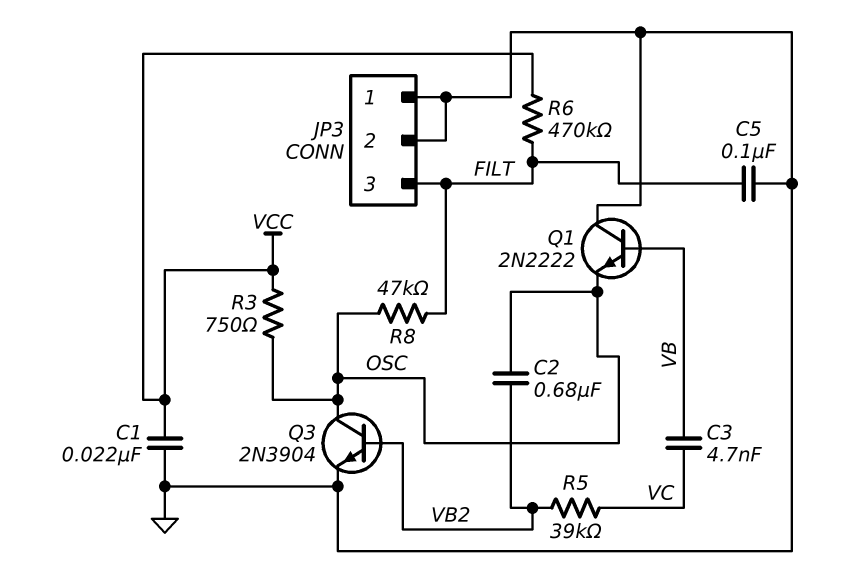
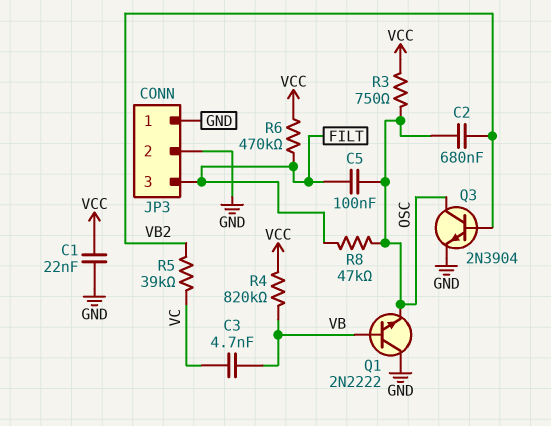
C5: 100nF (FILT, GND) -> 100nF (FILT, OSC)
R4: none -> 820k (VB, VCC)

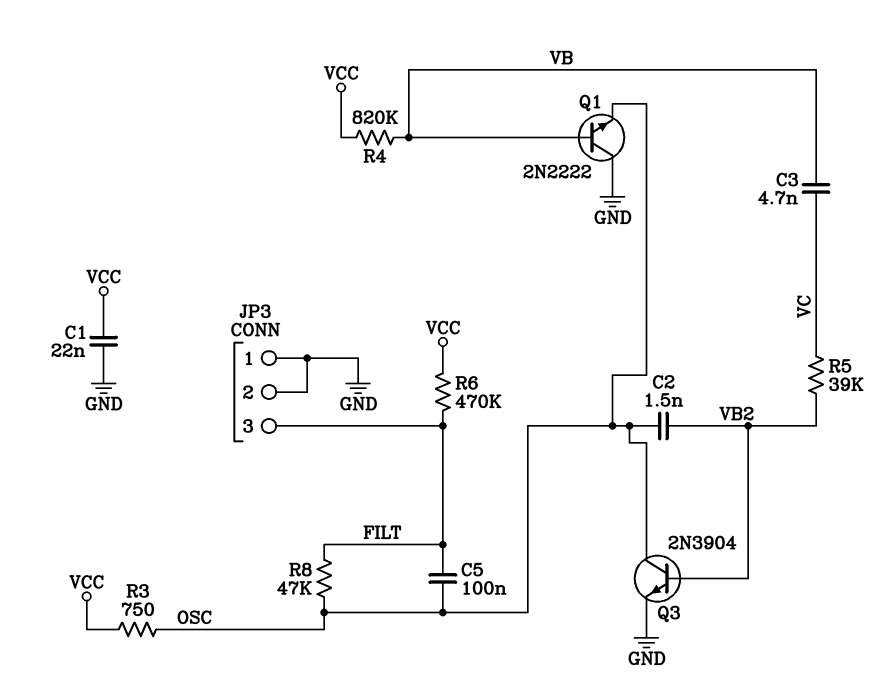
C2: 680nF (OSC, VB2) -> 1.5nF (OSC, VB2)

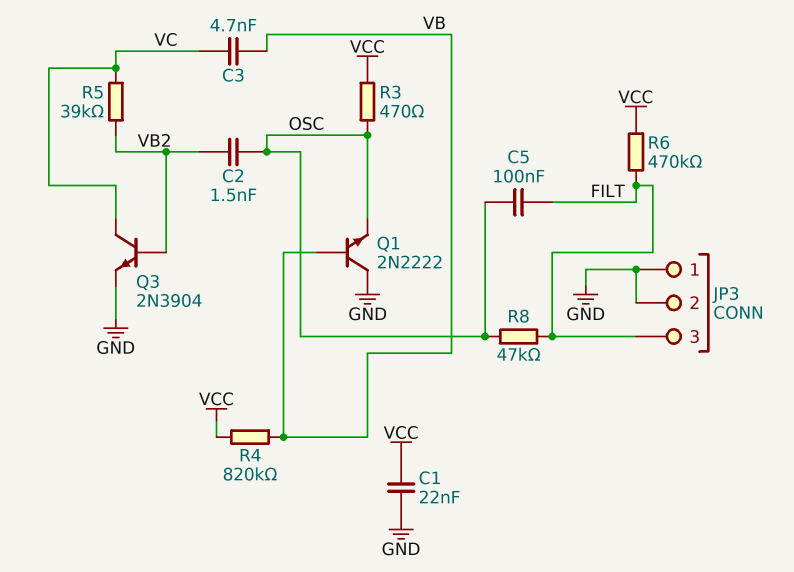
Q3: NPN 2N3904 (B VB2, C OSC, E GND) -> NPN 2N3904 (B VB2, C VC, E GND)
R3: 750 (OSC, VCC) -> 470 (OSC, VCC)

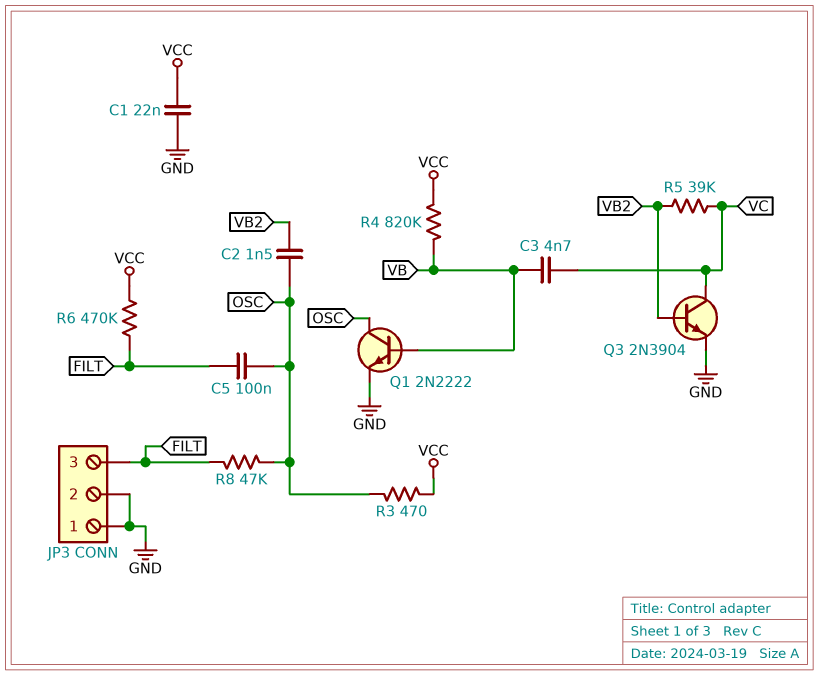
Q1: NPN 2N2222 (B VB, C GND, E OSC) -> NPN 2N2222 (B VB, C OSC, E GND)

